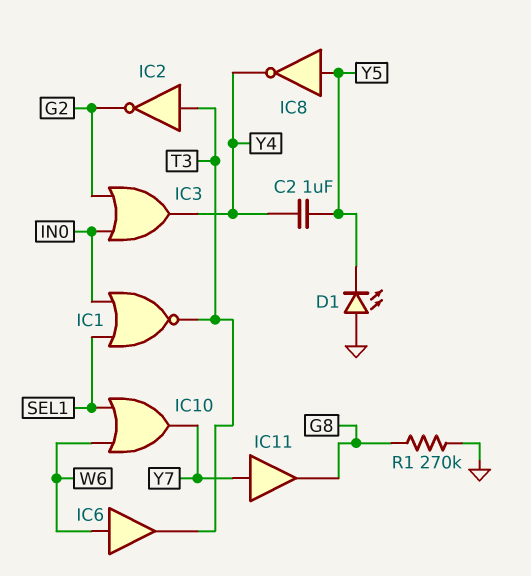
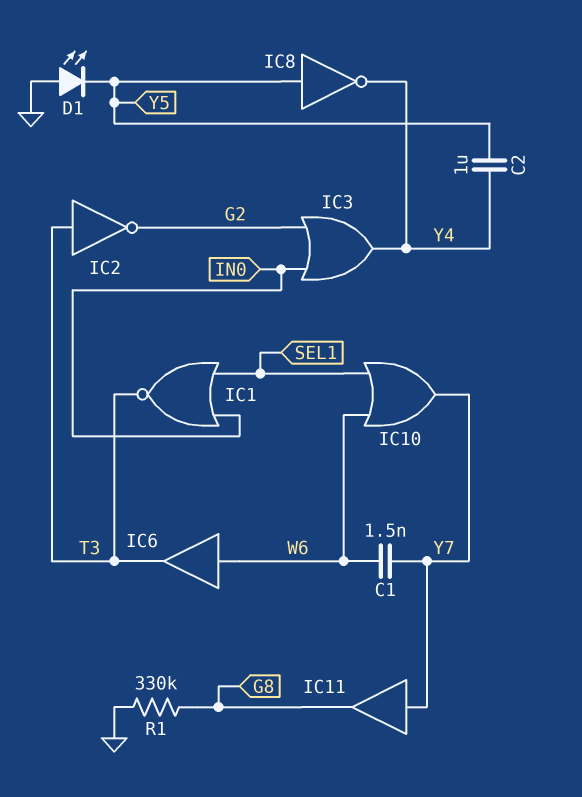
C1: none -> 1.5nF (W6, Y7)
R1: 270k (G8, GND) -> 330k (G8, GND)

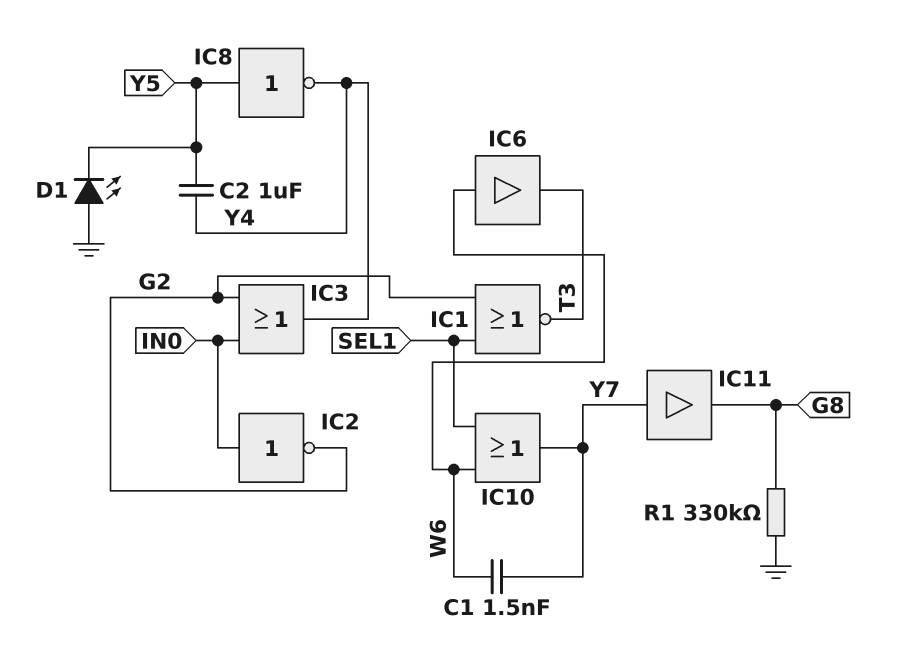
IC1: NOR (in IN0, in SEL1, out T3) -> NOR (in G2, in SEL1, out T3)
IC2: NOT (in T3, out G2) -> NOT (in IN0, out G2)

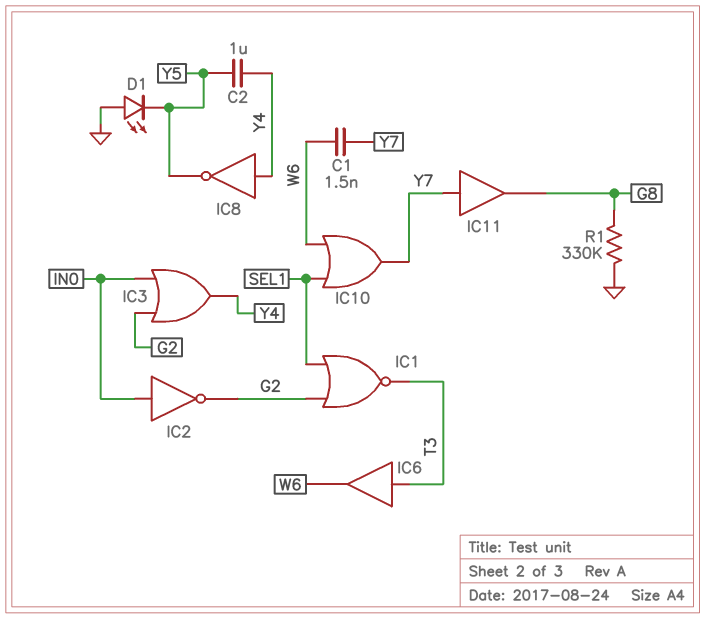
IC6: buffer (in W6, out T3) -> buffer (in T3, out W6)
IC8: NOT (in Y5, out Y4) -> NOT (in Y4, out Y5)

